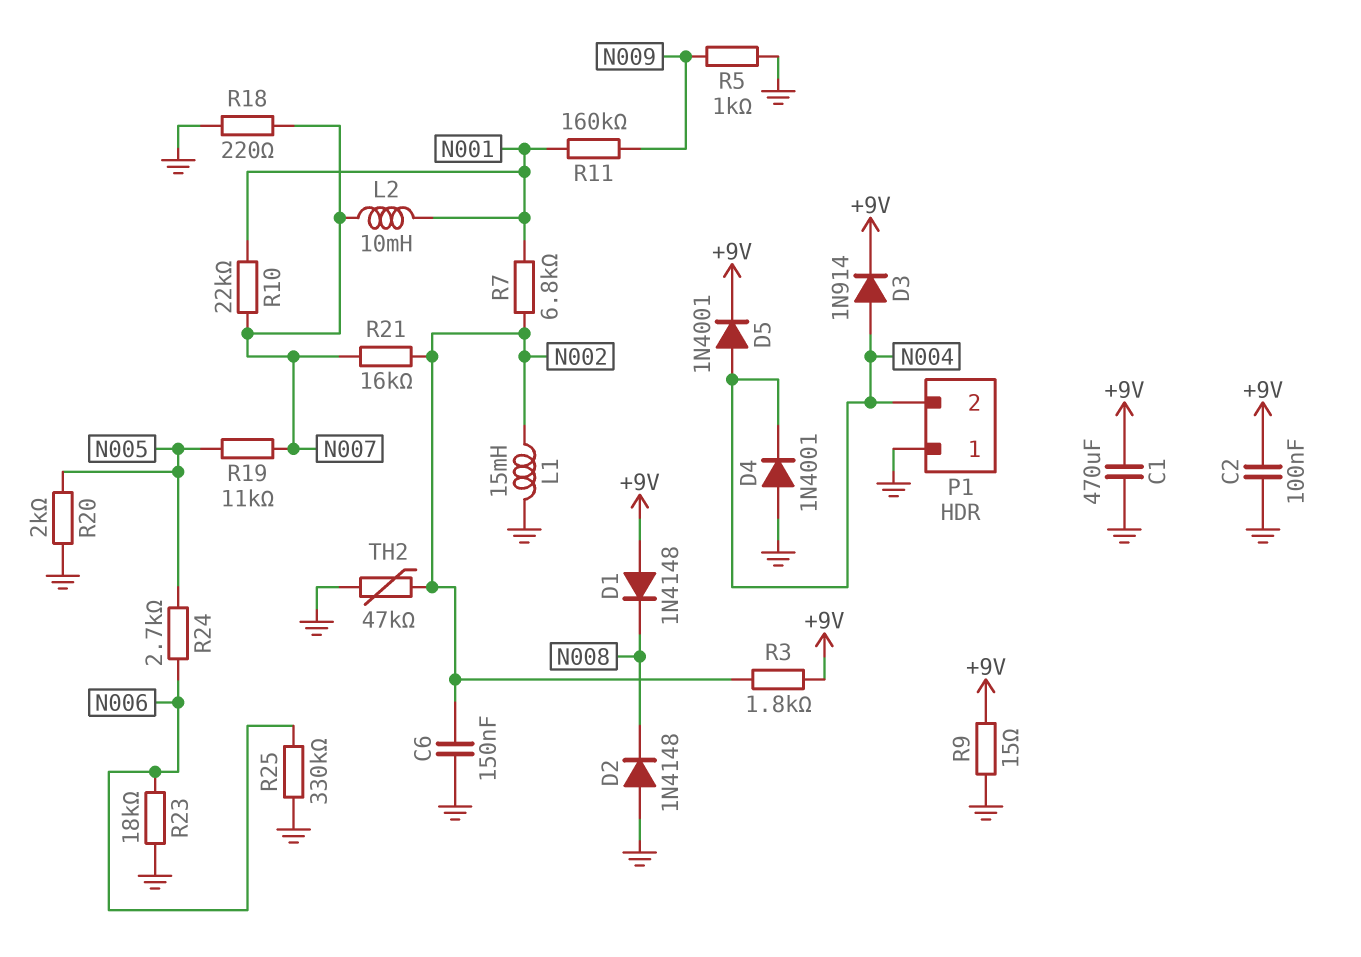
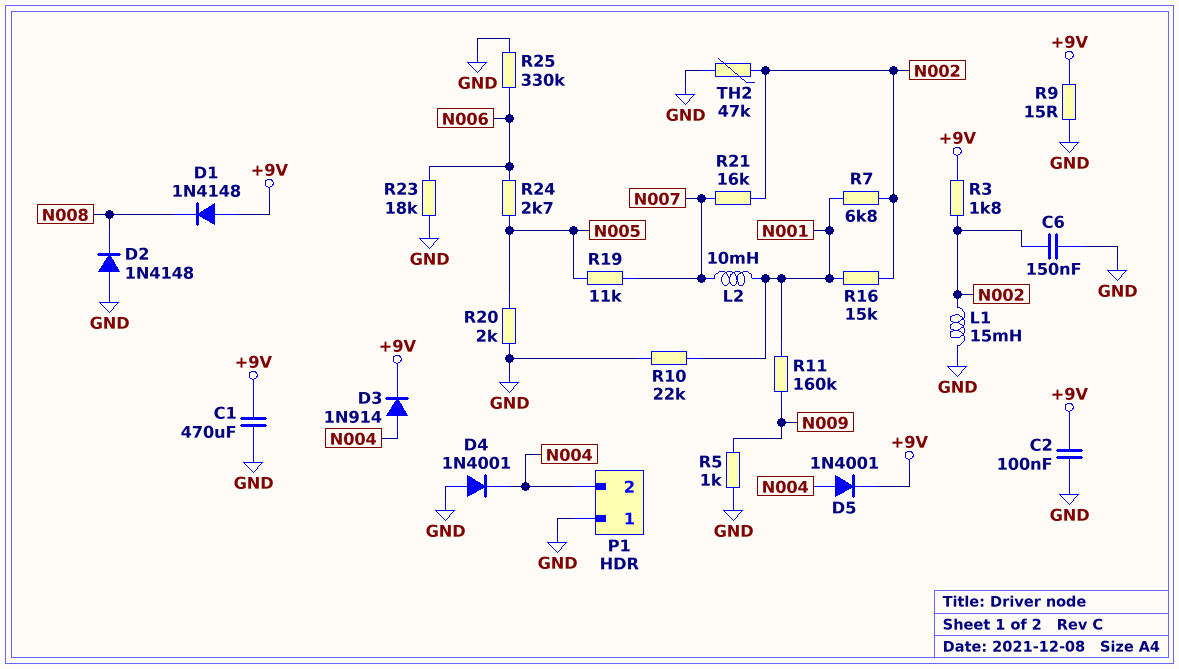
R10: 22k (N001, N007) -> 22k (GND, N001)
R16: none -> 15k (N001, N002)
R18: 220 (GND, N007) -> none

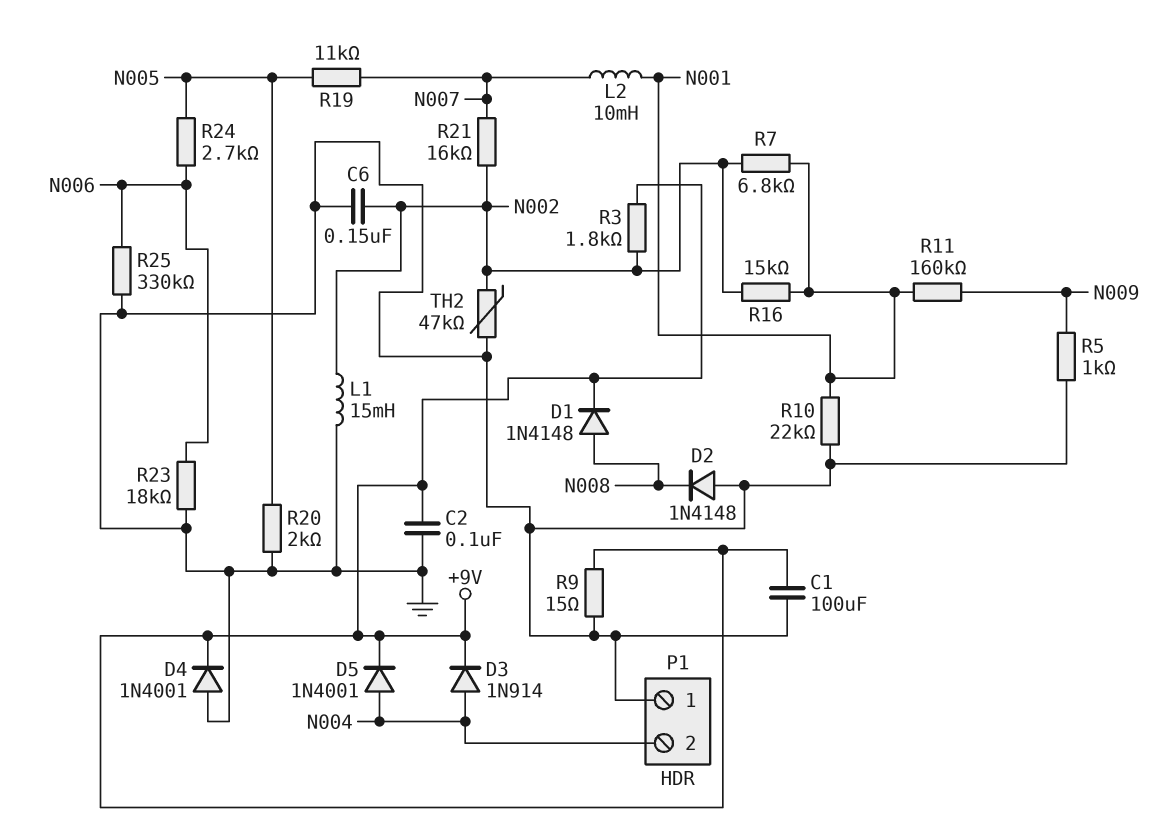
C1: 470uF (+9V, GND) -> 100uF (+9V, GND)
D1: diode 1N4148 (A +9V, K N008) -> diode 1N4148 (A N008, K +9V)
D4: diode 1N4001 (A GND, K N004) -> diode 1N4001 (A GND, K +9V)

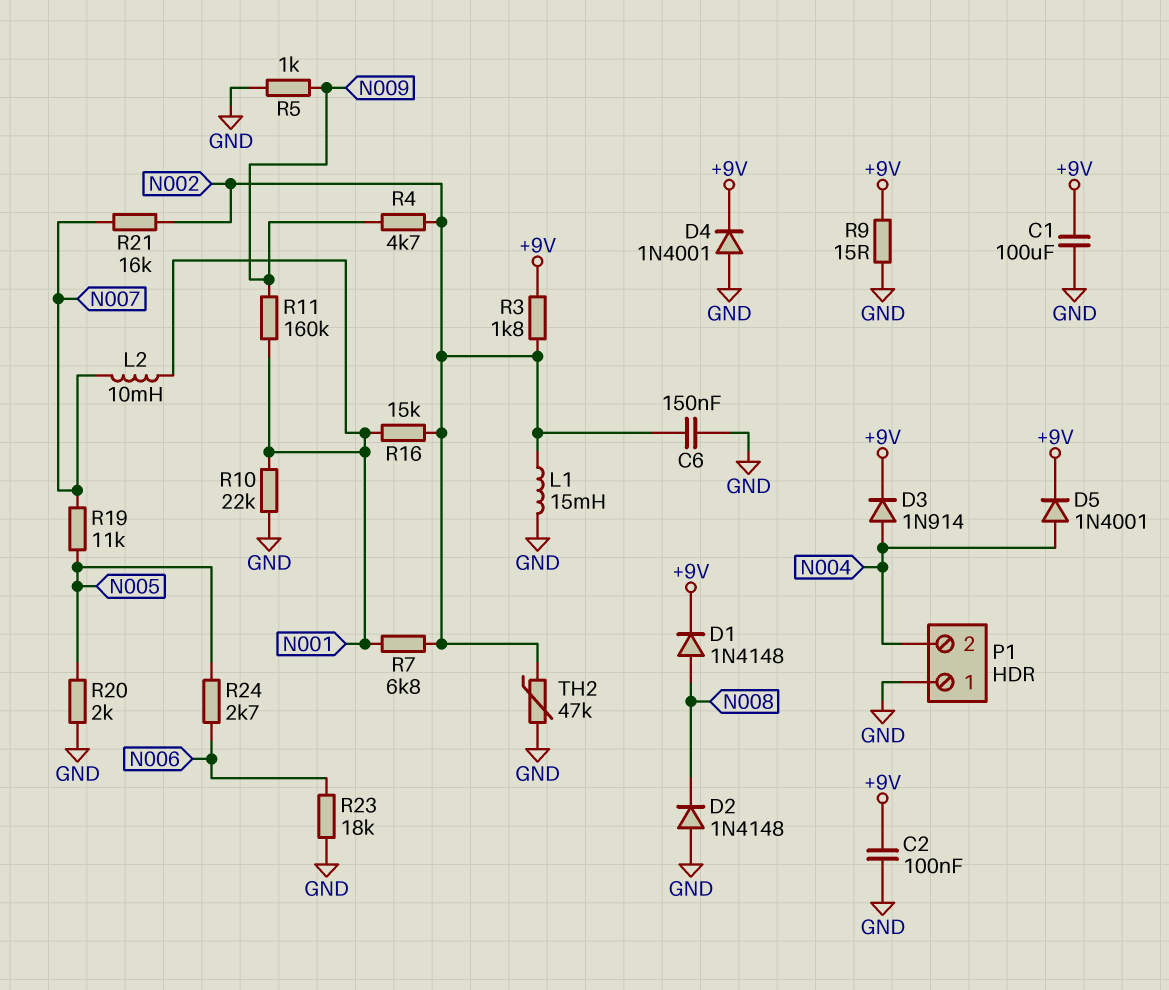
R4: none -> 4.7k (N002, N009)
R25: 330k (GND, N006) -> none

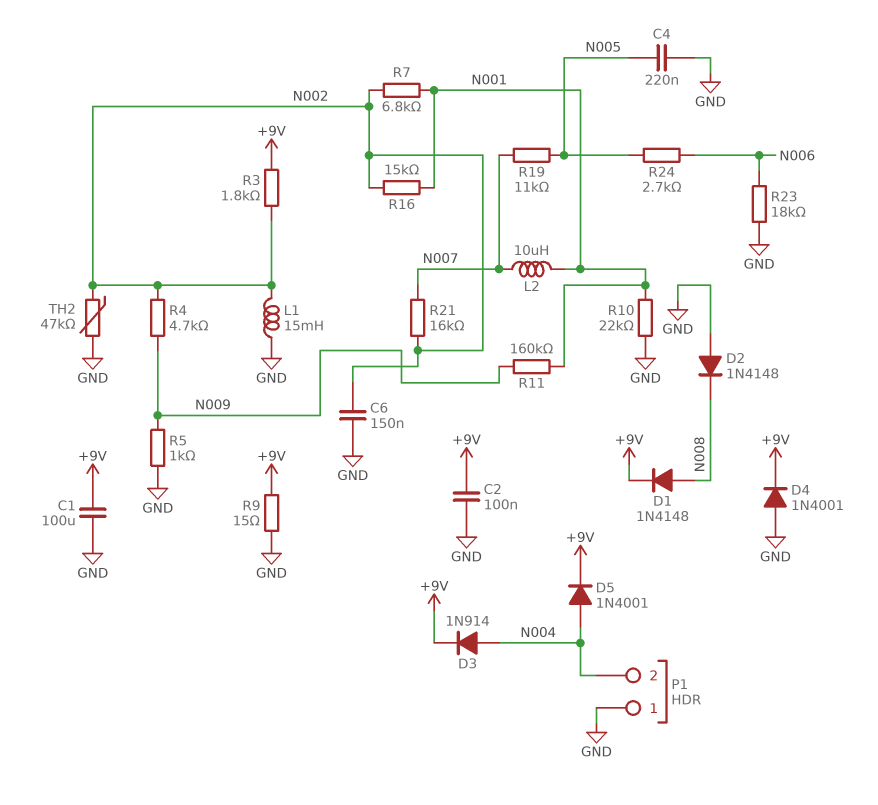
C4: none -> 220nF (GND, N005)
L2: 10mH (N001, N007) -> 10uH (N001, N007)
R20: 2k (GND, N005) -> none

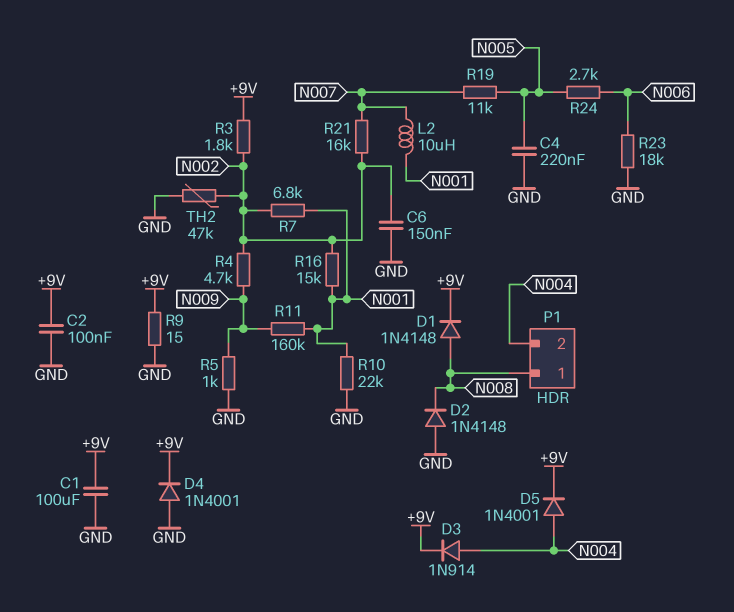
L1: 15mH (GND, N002) -> none
P1 pin 1: GND -> N008

